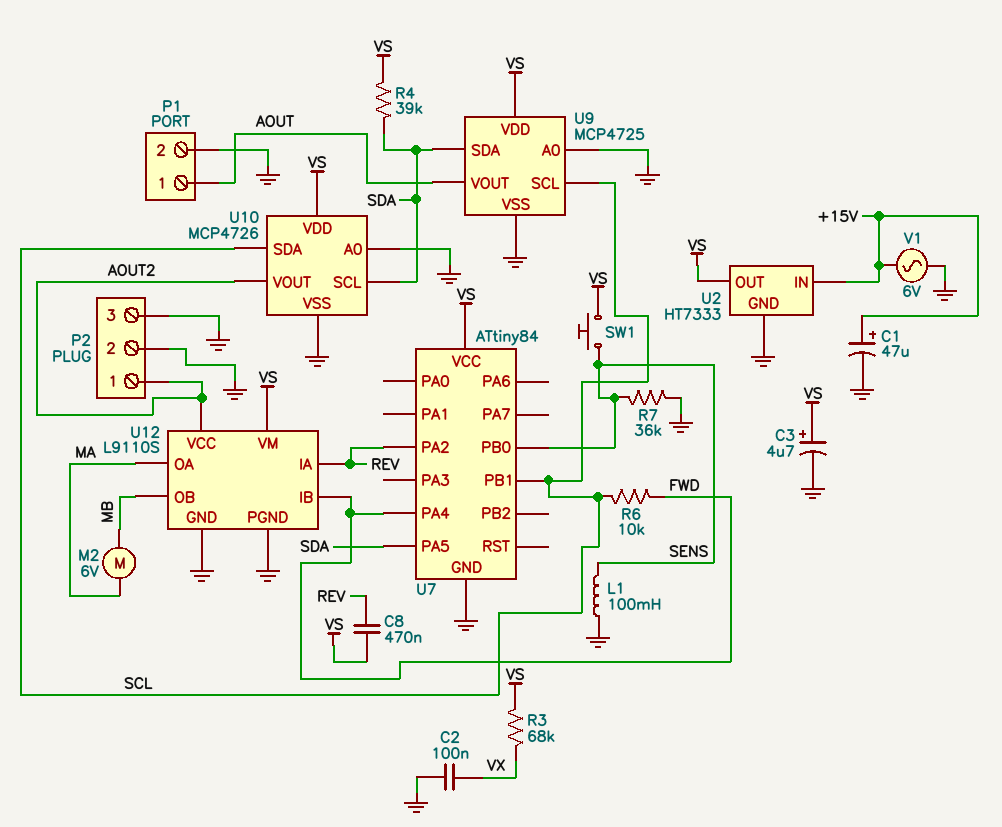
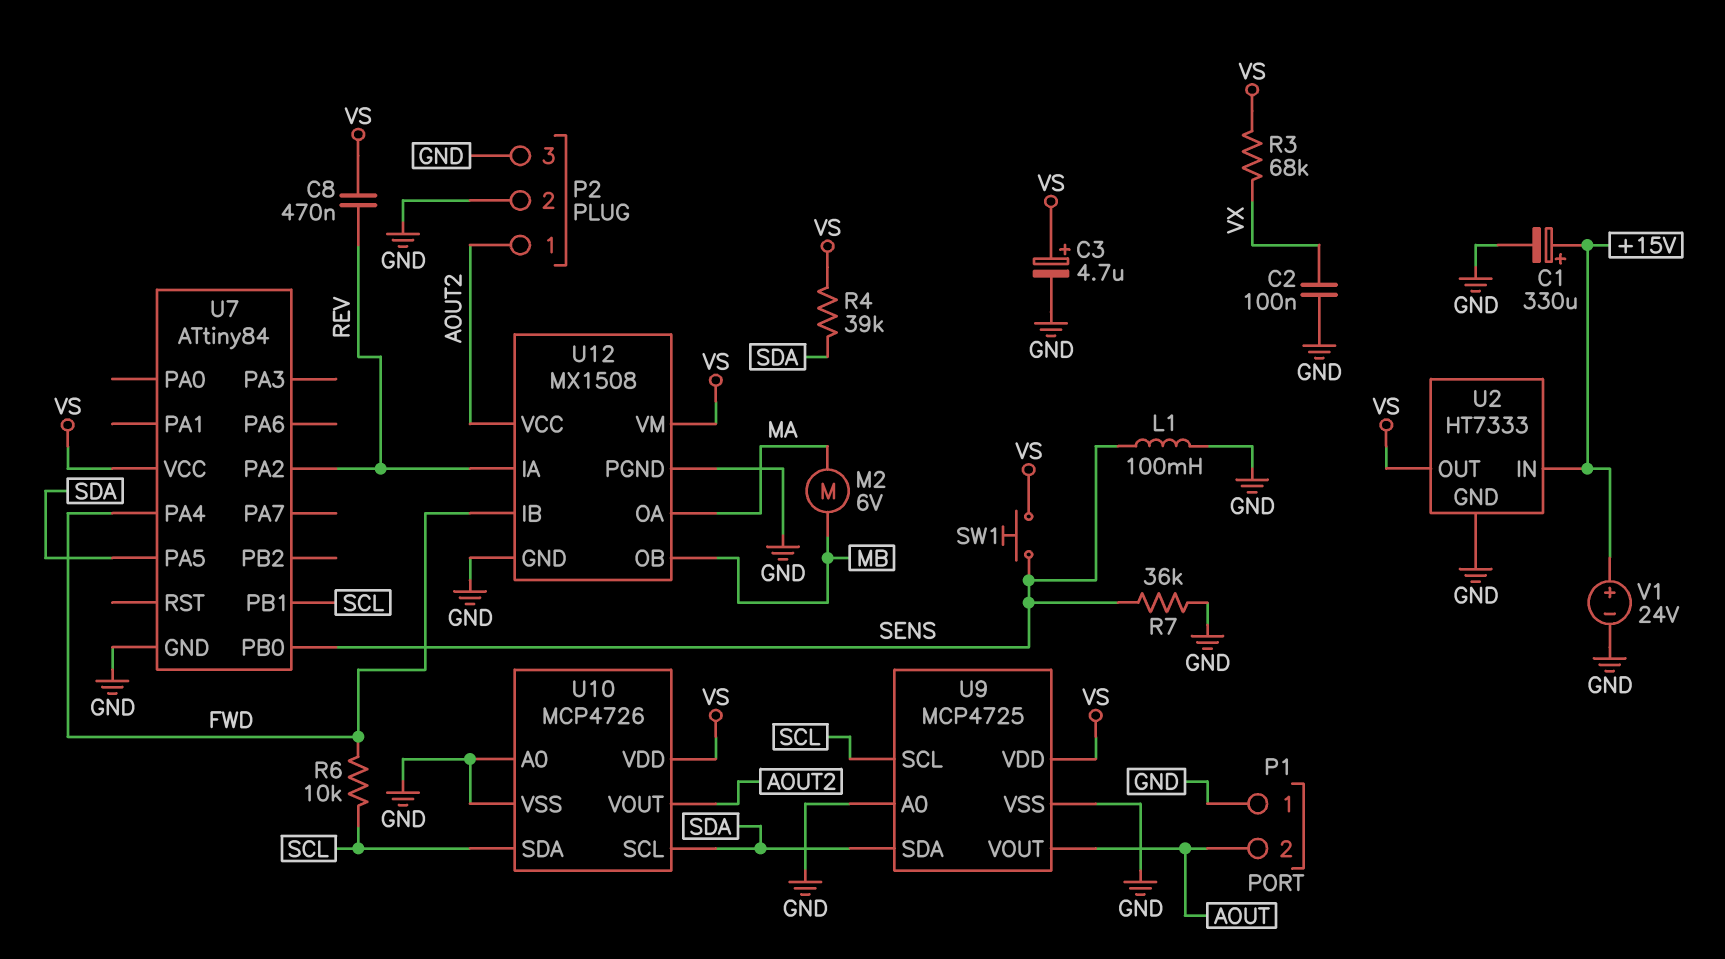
C1: 47uF (plus +15V, minus GND) -> 330uF (plus +15V, minus GND)
P1 pin 1: AOUT -> GND
P1 pin 2: GND -> AOUT
U12: L9110S -> MX1508
V1: AC 6V (+15V, GND) -> 24V (plus +15V, minus GND)

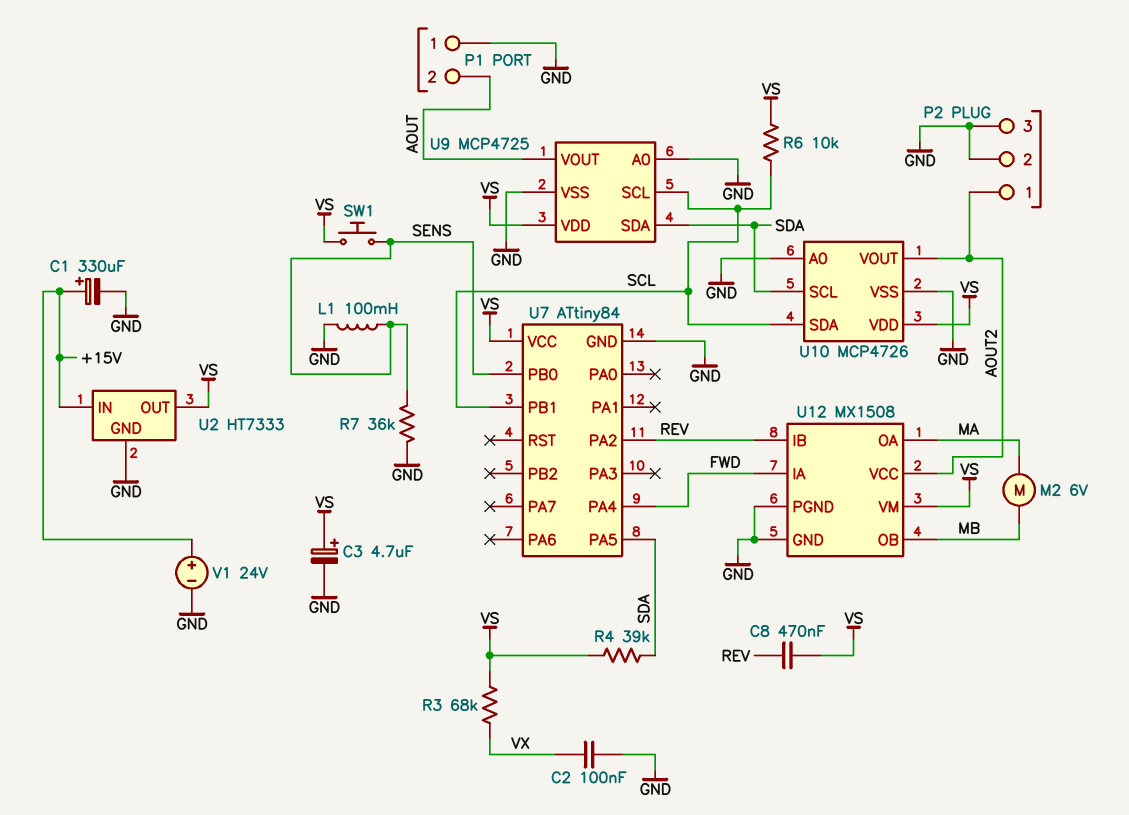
R6: 10k (FWD, SCL) -> 10k (SCL, VS)
U12 pin IA: REV -> FWD
U12 pin IB: FWD -> REV

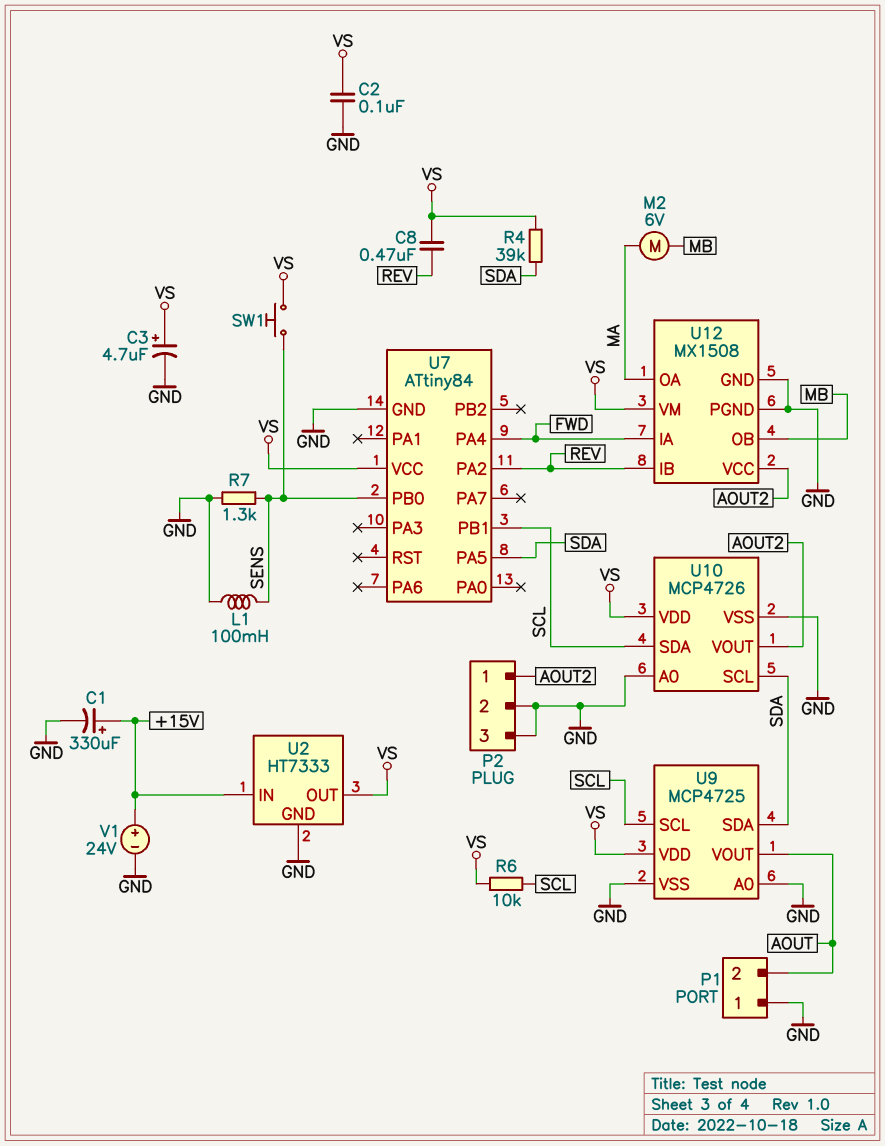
C2: 100nF (GND, VX) -> 100nF (GND, VS)
R3: 68k (VS, VX) -> none
R7: 36k (GND, SENS) -> 1.3k (GND, SENS)

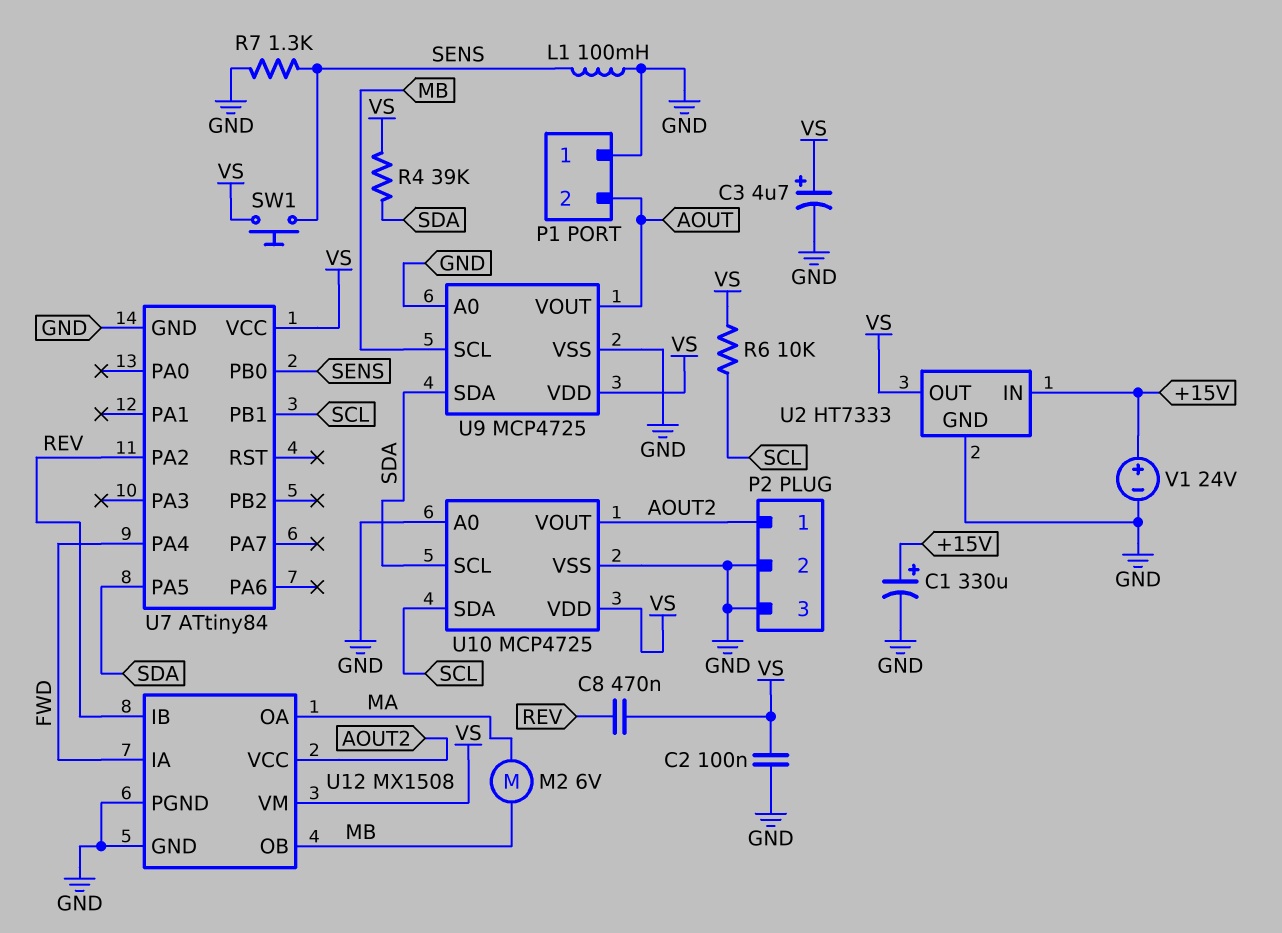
U9 pin SCL: SCL -> MB
U10: MCP4726 -> MCP4725

